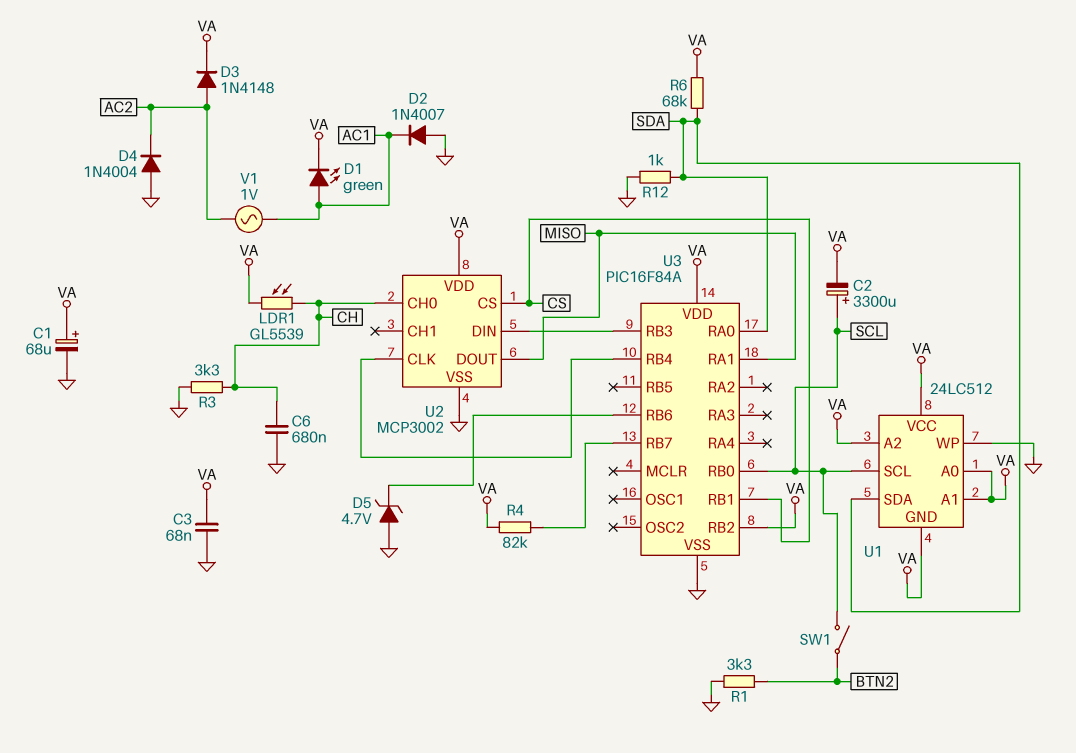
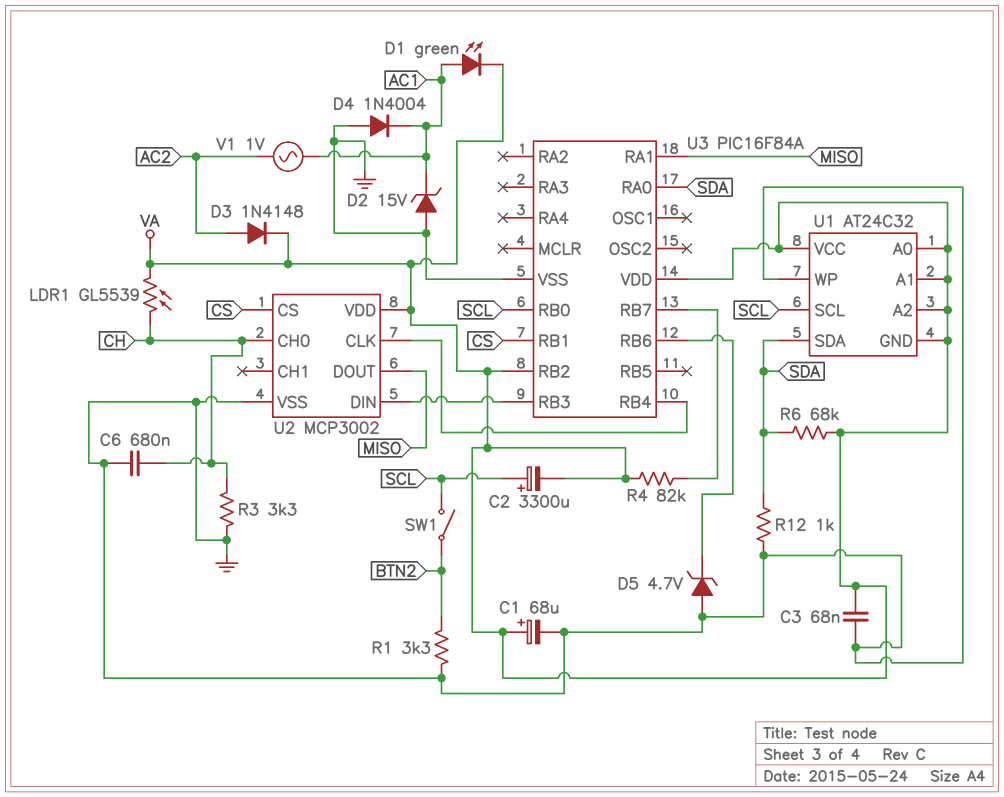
D2: diode 1N4007 (A GND, K AC1) -> zener 15V (A GND, K AC1)
D4: diode 1N4004 (A GND, K AC2) -> diode 1N4004 (A GND, K AC1)
U1: 24LC512 -> AT24C32

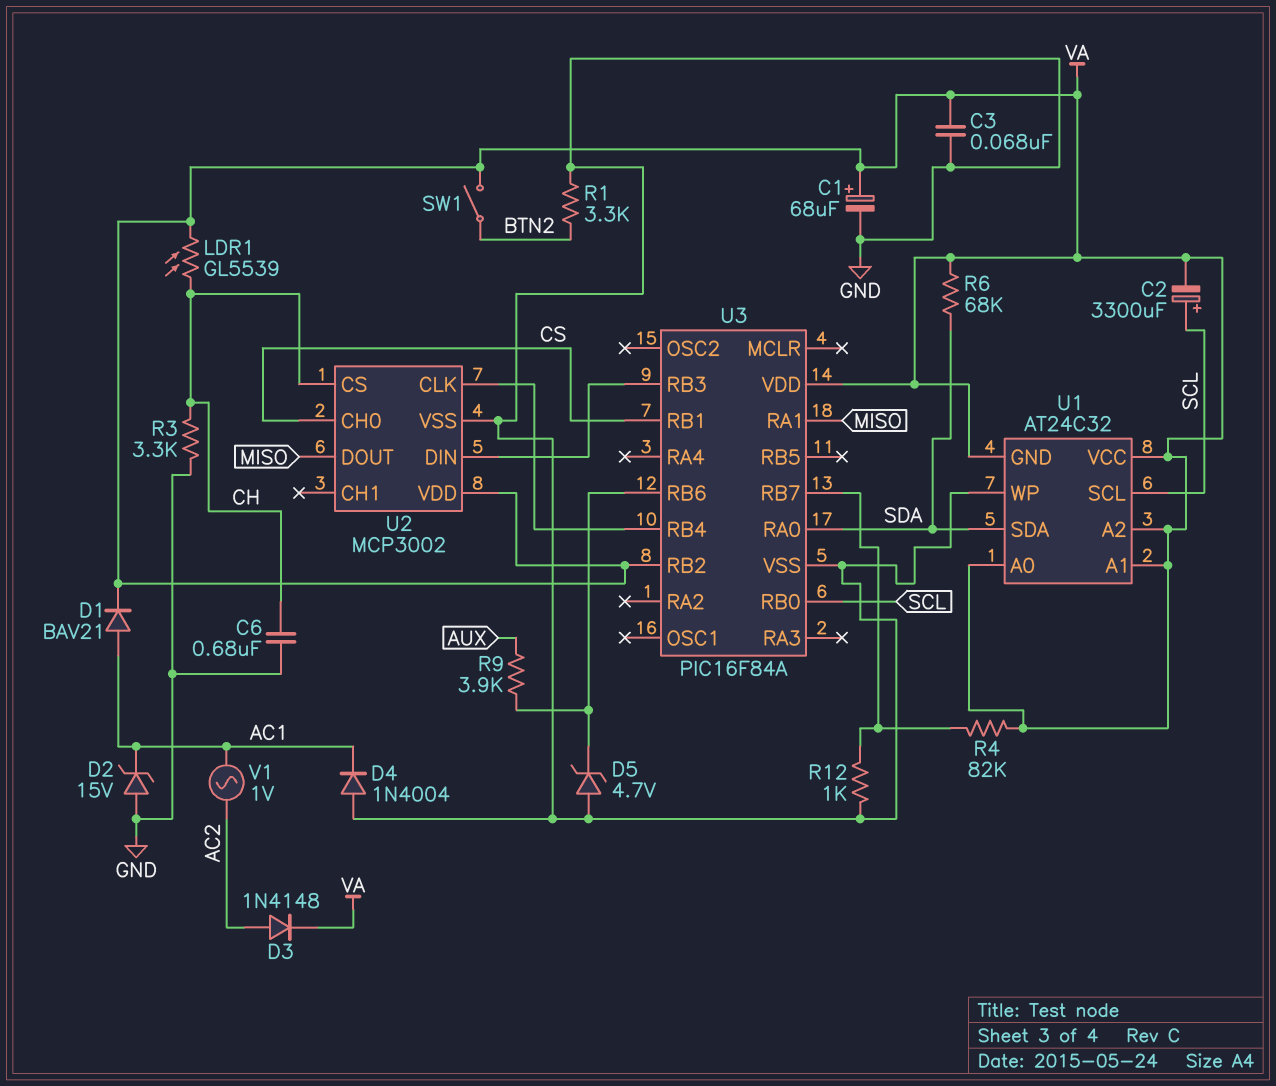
D1: LED green (A AC1, K VA) -> diode BAV21 (A AC1, K VA)
R9: none -> 3.9k (AUX, U3/RB6)
R12: 1k (GND, SDA) -> 1k (GND, U3/RB7)
SW1: switch (BTN2, SCL) -> switch (BTN2, VA)
U2 pin CH0: CH -> CS
U2 pin CS: CS -> CH

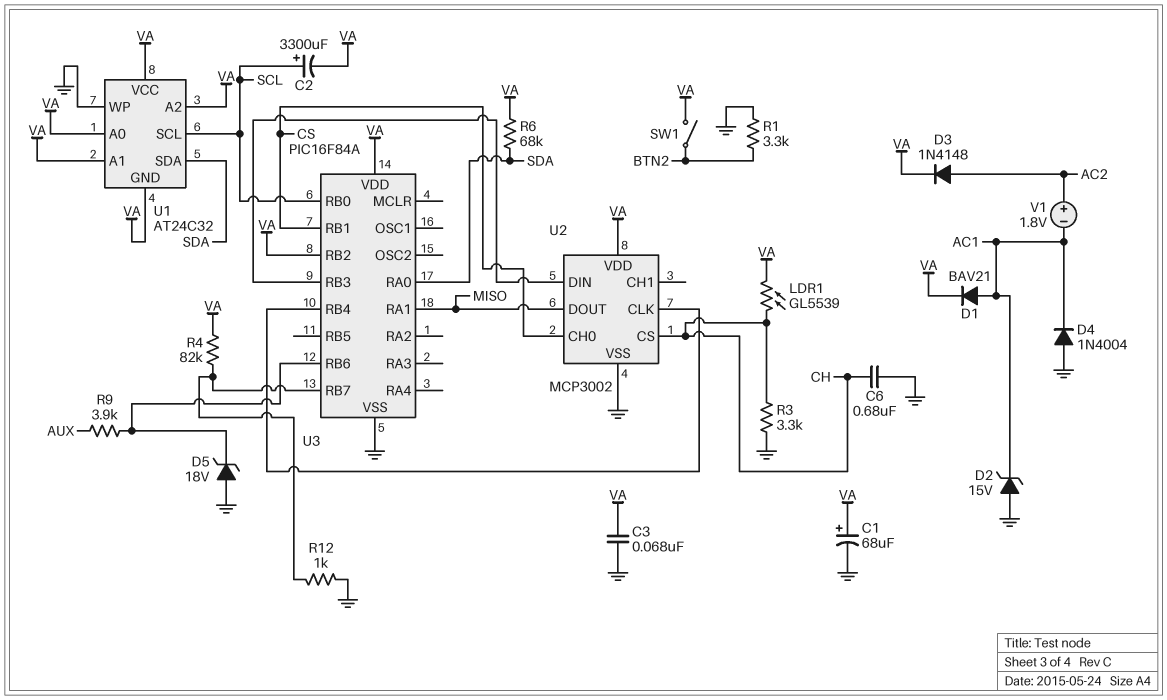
D5: zener 4.7V (A GND, K U3/RB6) -> zener 18V (A GND, K U3/RB6)
V1: AC 1V (AC1, AC2) -> 1.8V (plus AC2, minus AC1)

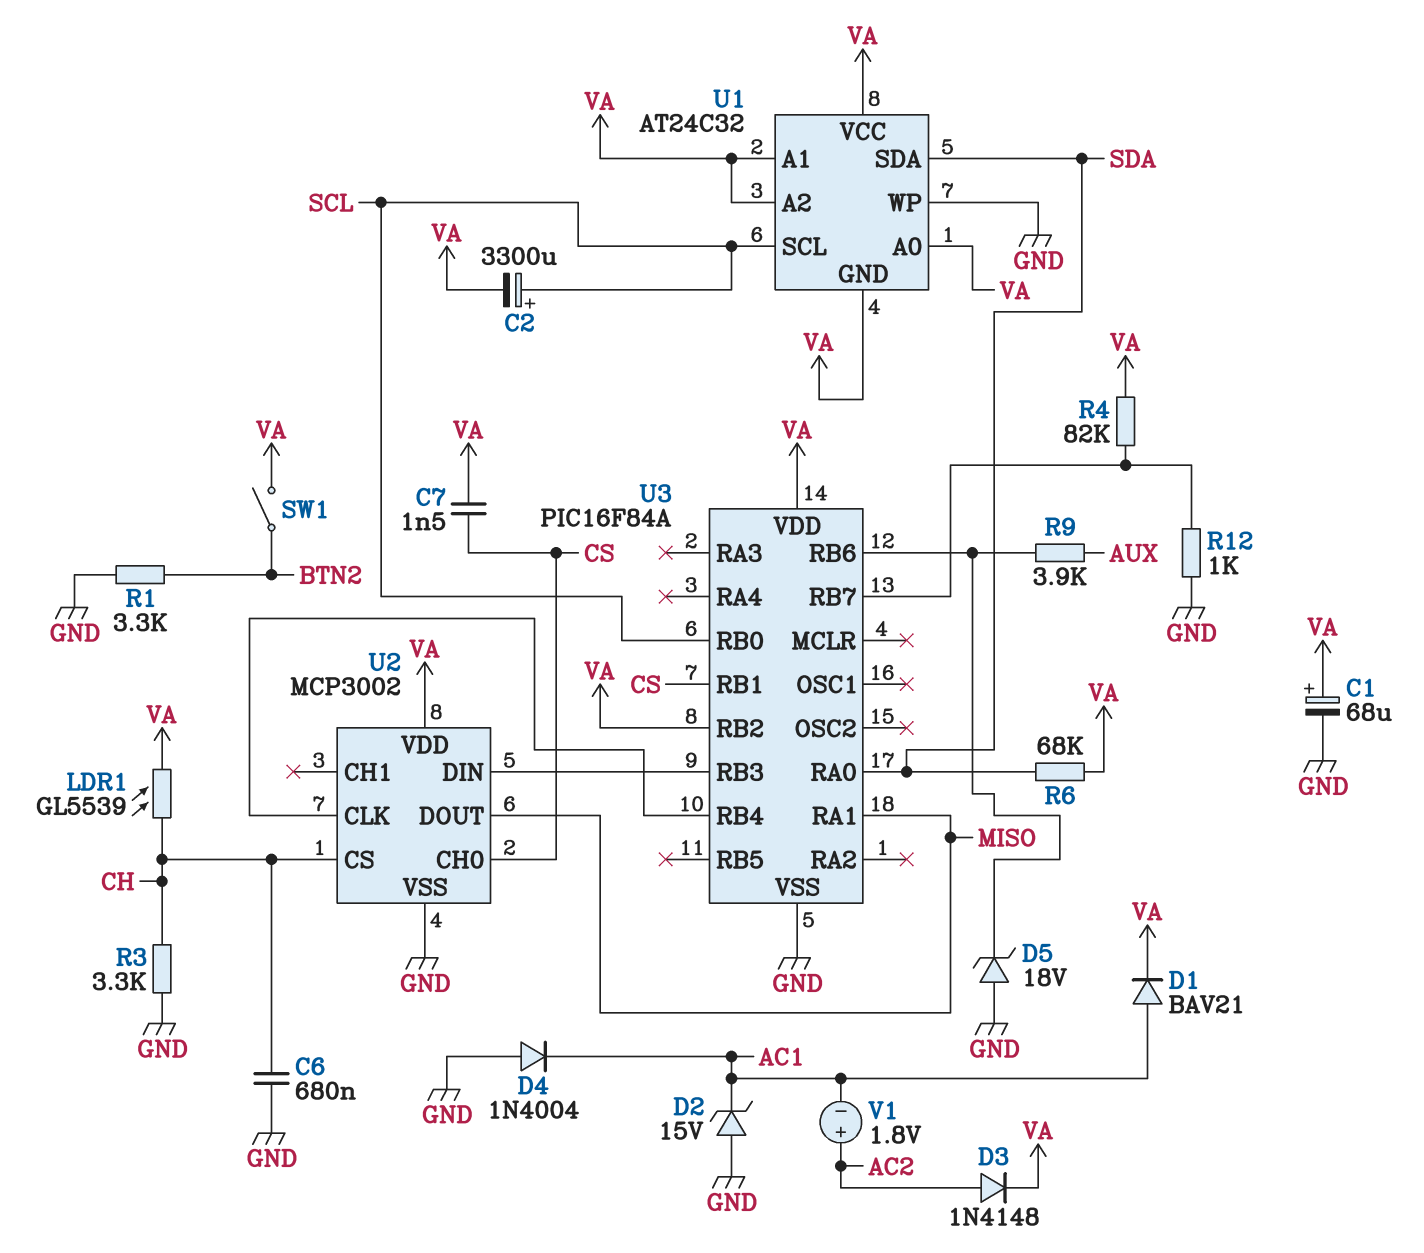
C3: 68nF (GND, VA) -> none
C7: none -> 1.5nF (CS, VA)

